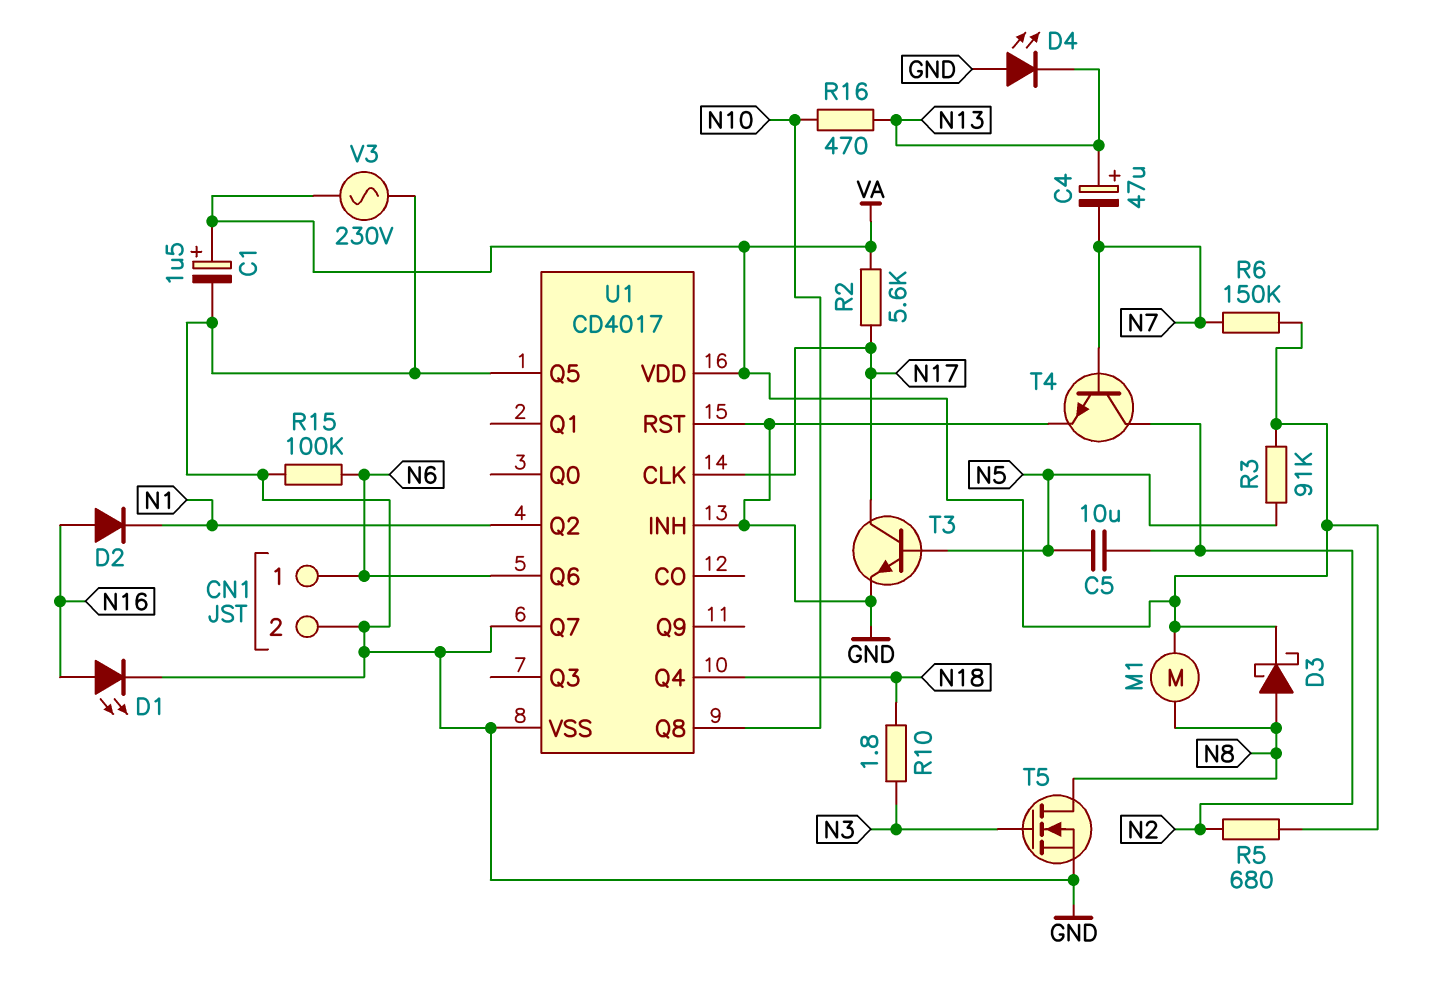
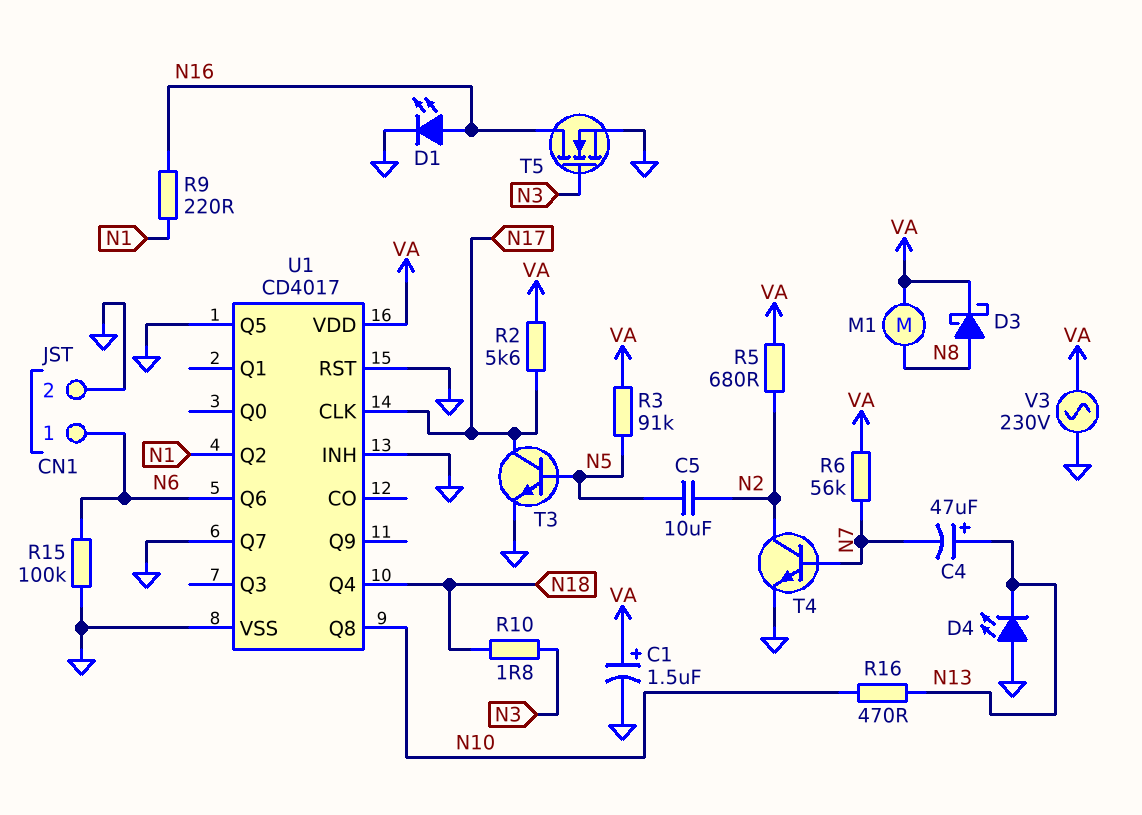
D2: diode (A N16, K N1) -> none
R6: 150k (N7, VA) -> 56k (N7, VA)
R9: none -> 220 (N1, N16)
T5: NMOS (G N3, D N8, S GND) -> NMOS (G N3, D N16, S GND)

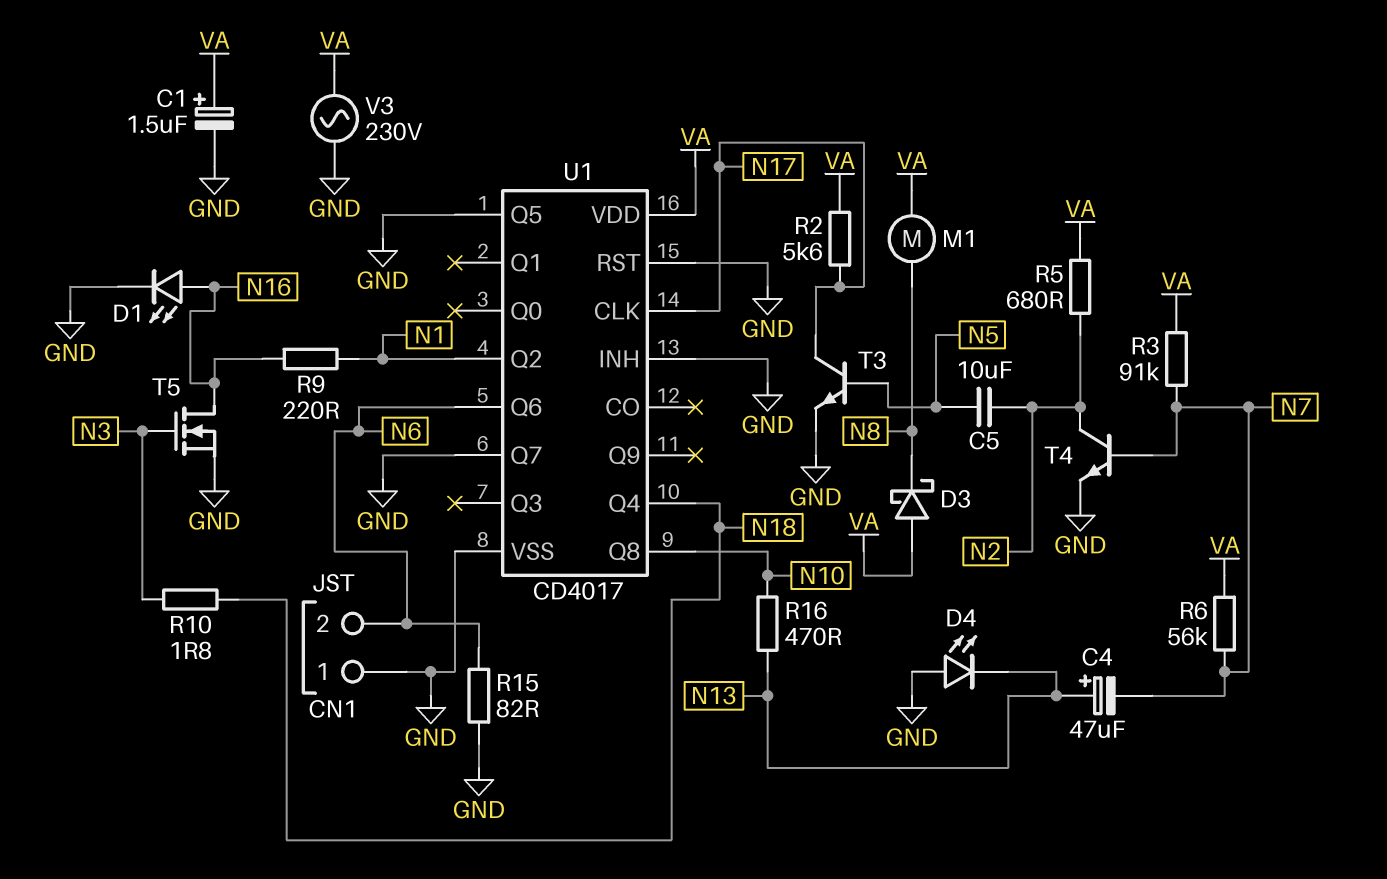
CN1 pin 1: N6 -> GND
CN1 pin 2: GND -> N6
D3: schottky (A N8, K VA) -> schottky (A VA, K N8)
R3: 91k (N5, VA) -> 91k (N7, VA)
R15: 100k (GND, N6) -> 82 (GND, N6)

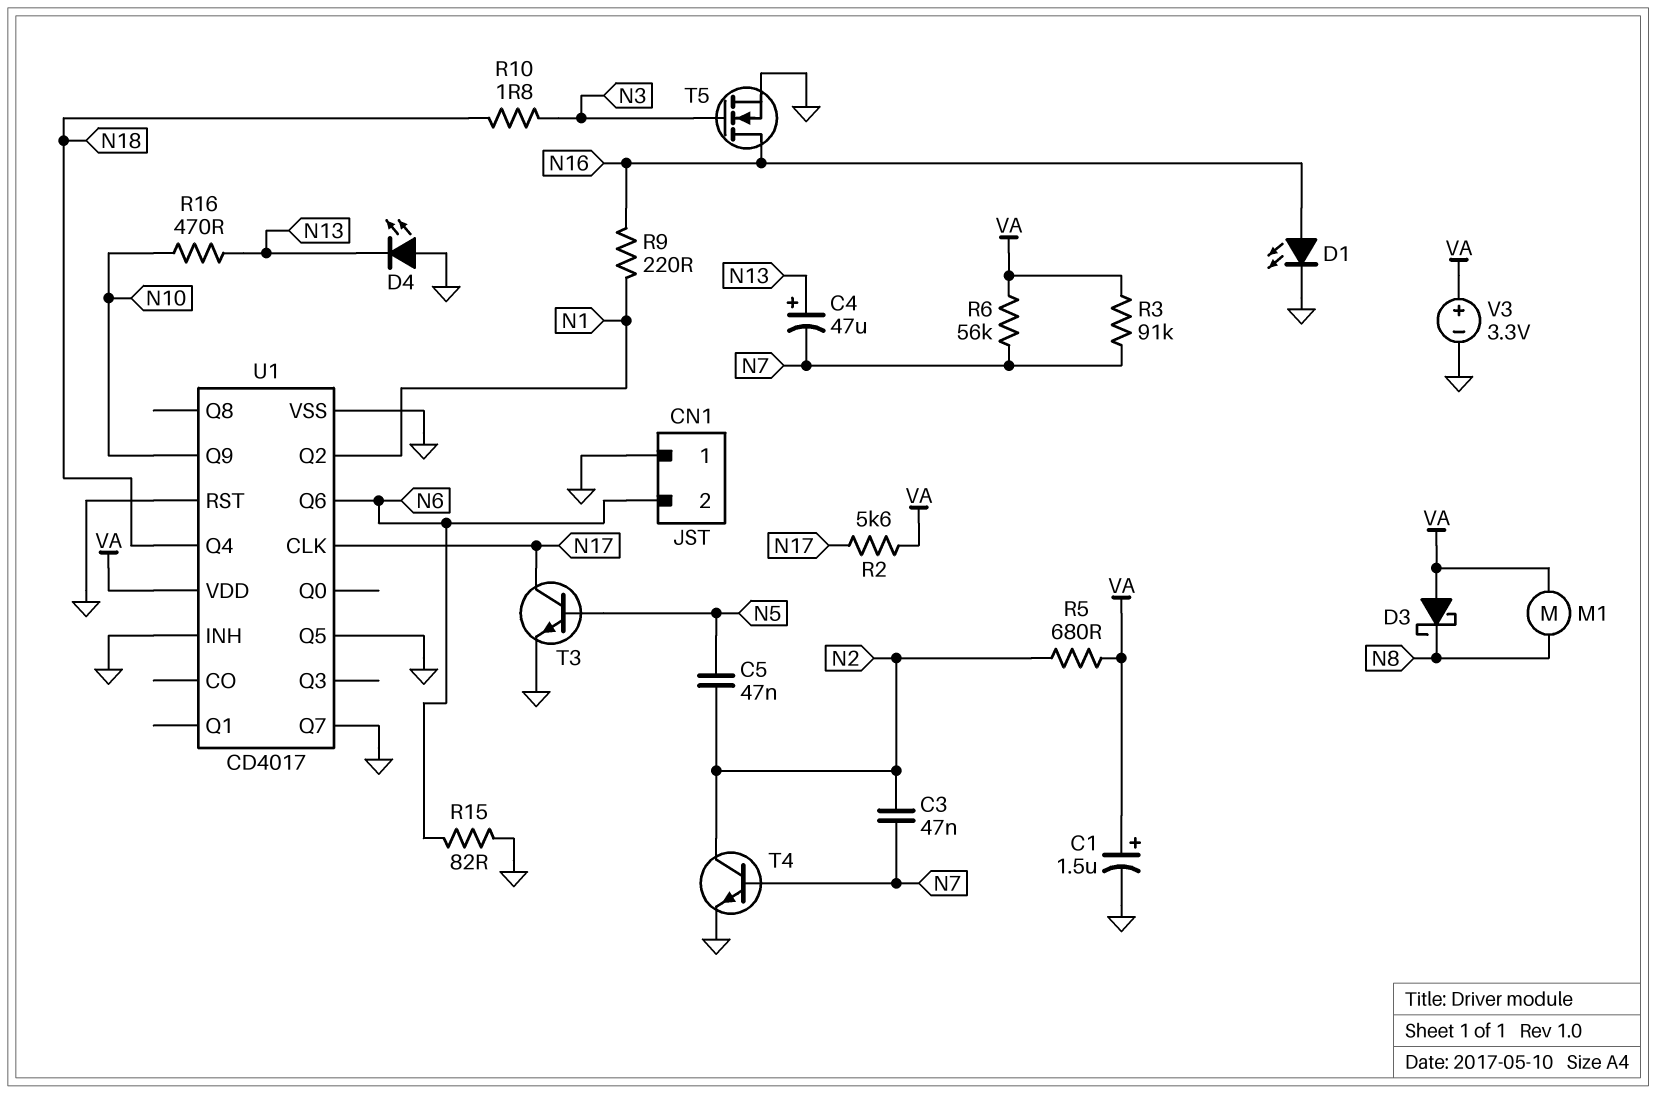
C3: none -> 47nF (N2, N7)
C5: 10uF (N2, N5) -> 47nF (N2, N5)
U1 pin Q8: N10 -> none
U1 pin Q9: none -> N10
V3: AC 230V (GND, VA) -> 3.3V (plus VA, minus GND)

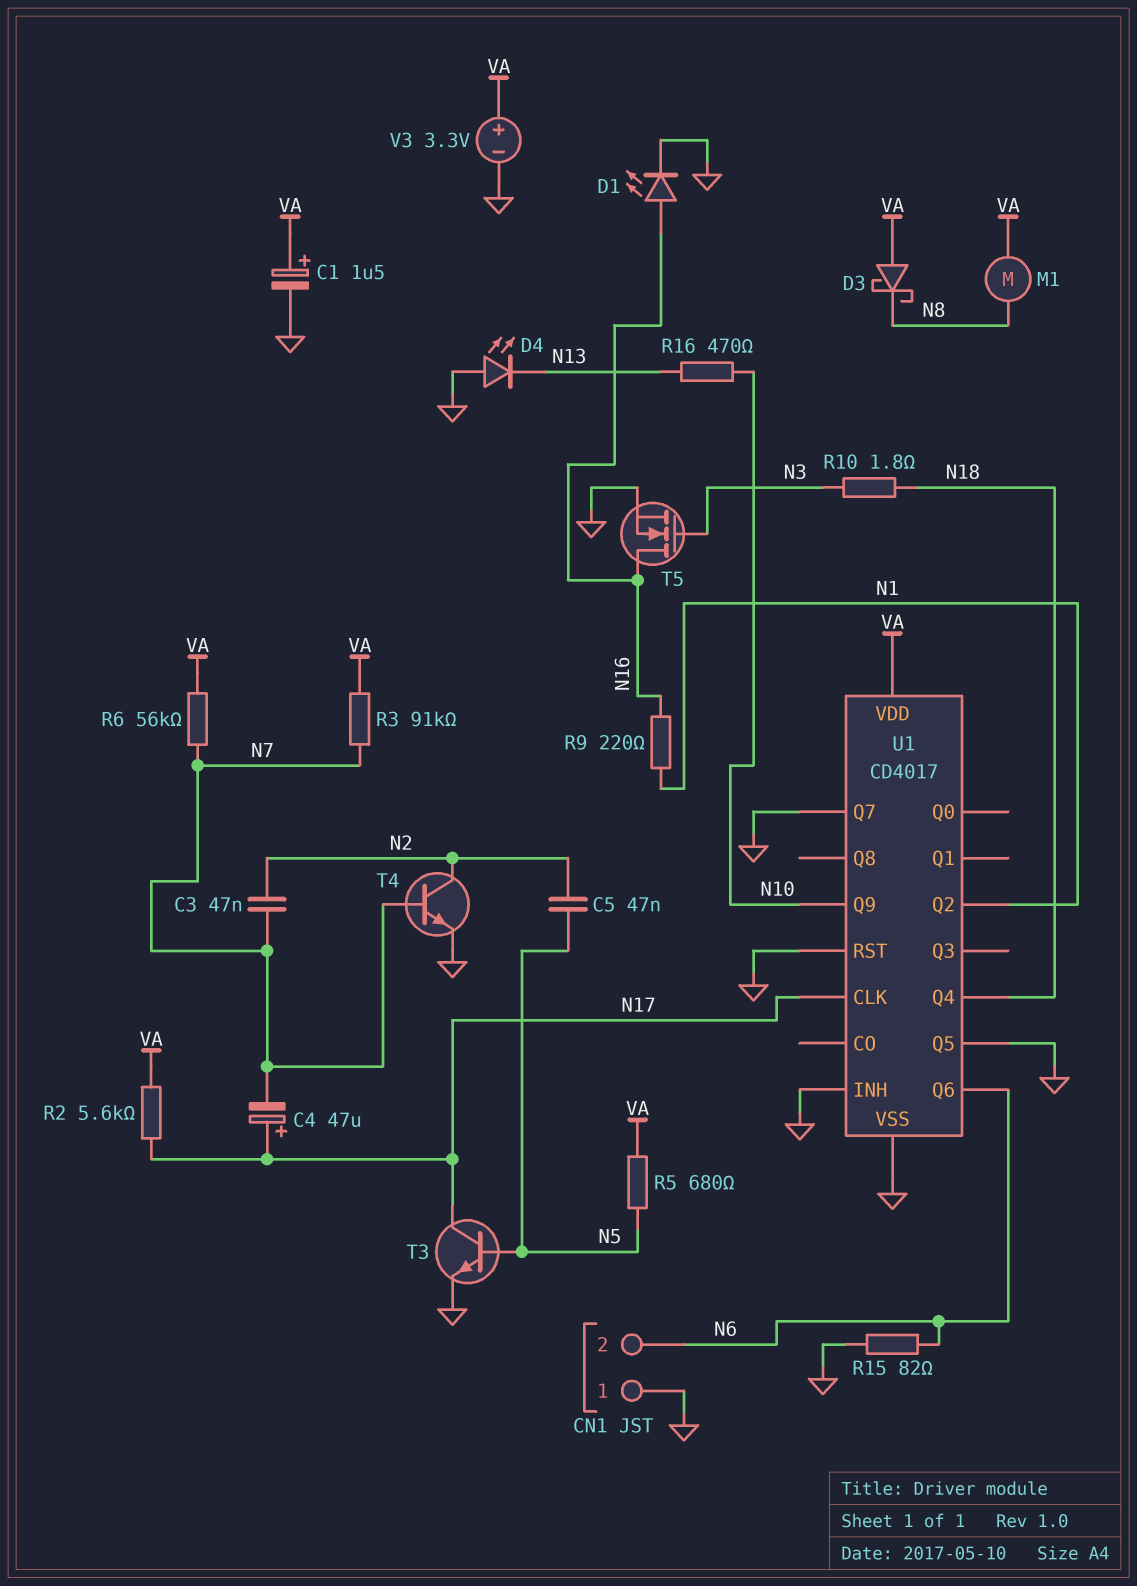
C4: 47uF (plus N13, minus N7) -> 47uF (plus N17, minus N7)
R5: 680 (N2, VA) -> 680 (N5, VA)

